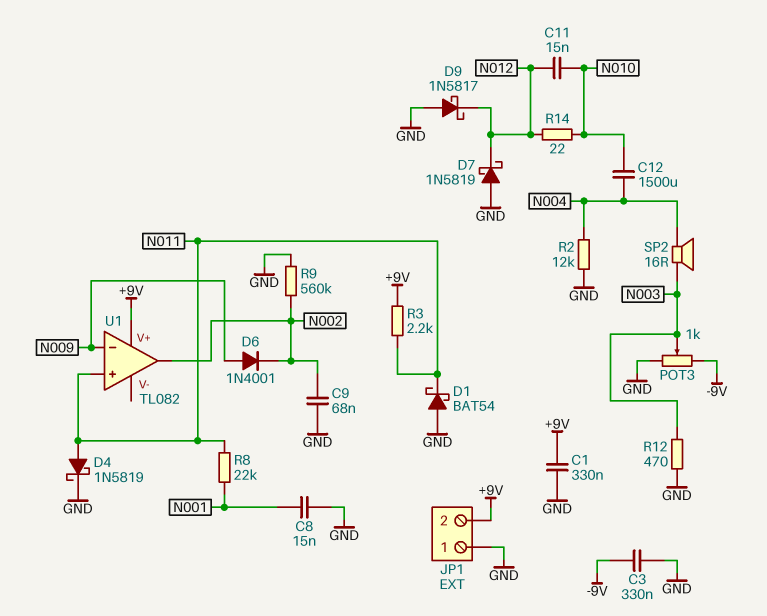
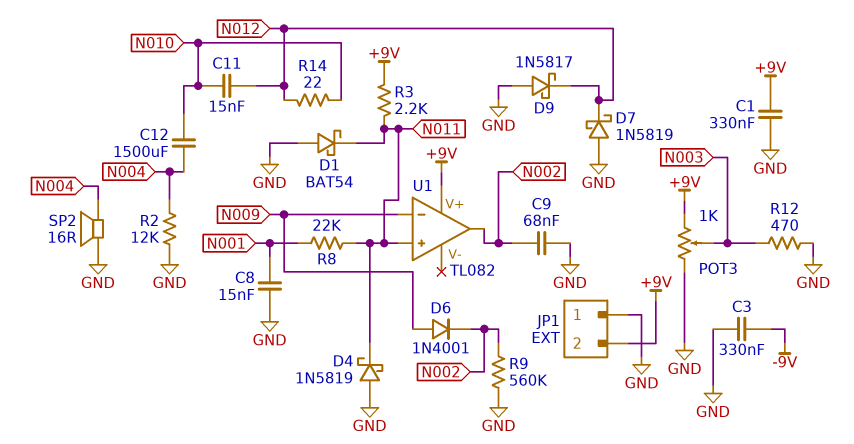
D4: schottky 1N5819 (A N011, K GND) -> schottky 1N5819 (A GND, K N011)
POT3: 1k (-9V, GND, wiper N003) -> 1k (+9V, GND, wiper N003)
SP2: speaker 16R (N003, N004) -> speaker 16R (GND, N004)

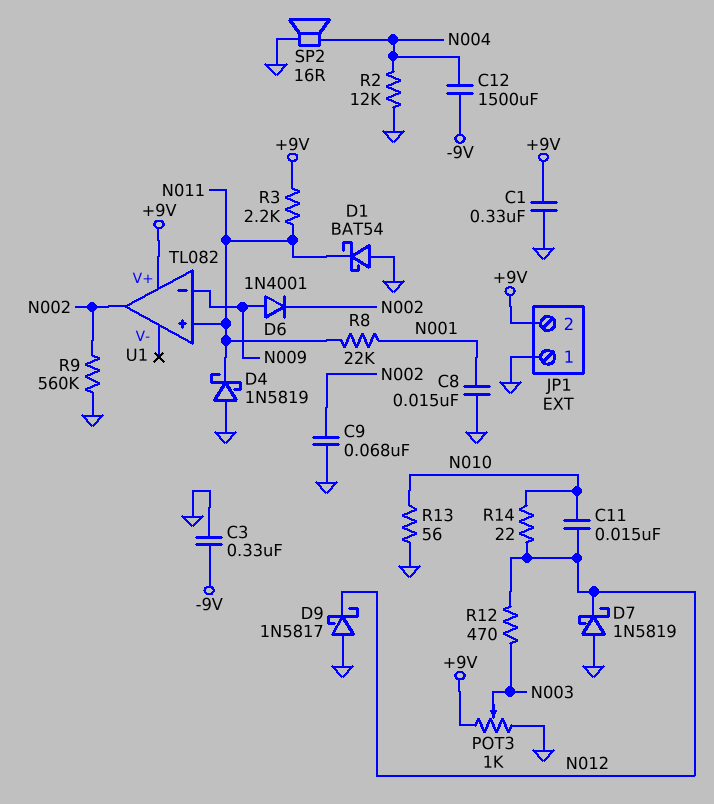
C12: 1500uF (N004, N010) -> 1500uF (-9V, N004)
R12: 470 (GND, N003) -> 470 (N003, N012)
R13: none -> 56 (GND, N010)

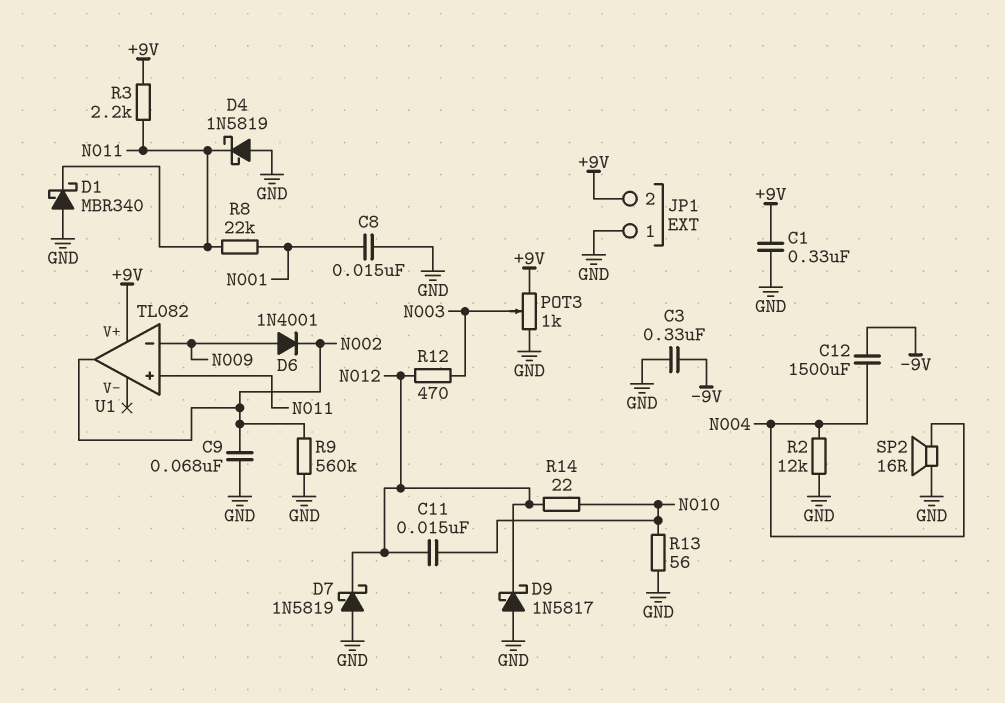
D1: schottky BAT54 (A GND, K N011) -> schottky MBR340 (A GND, K N011)

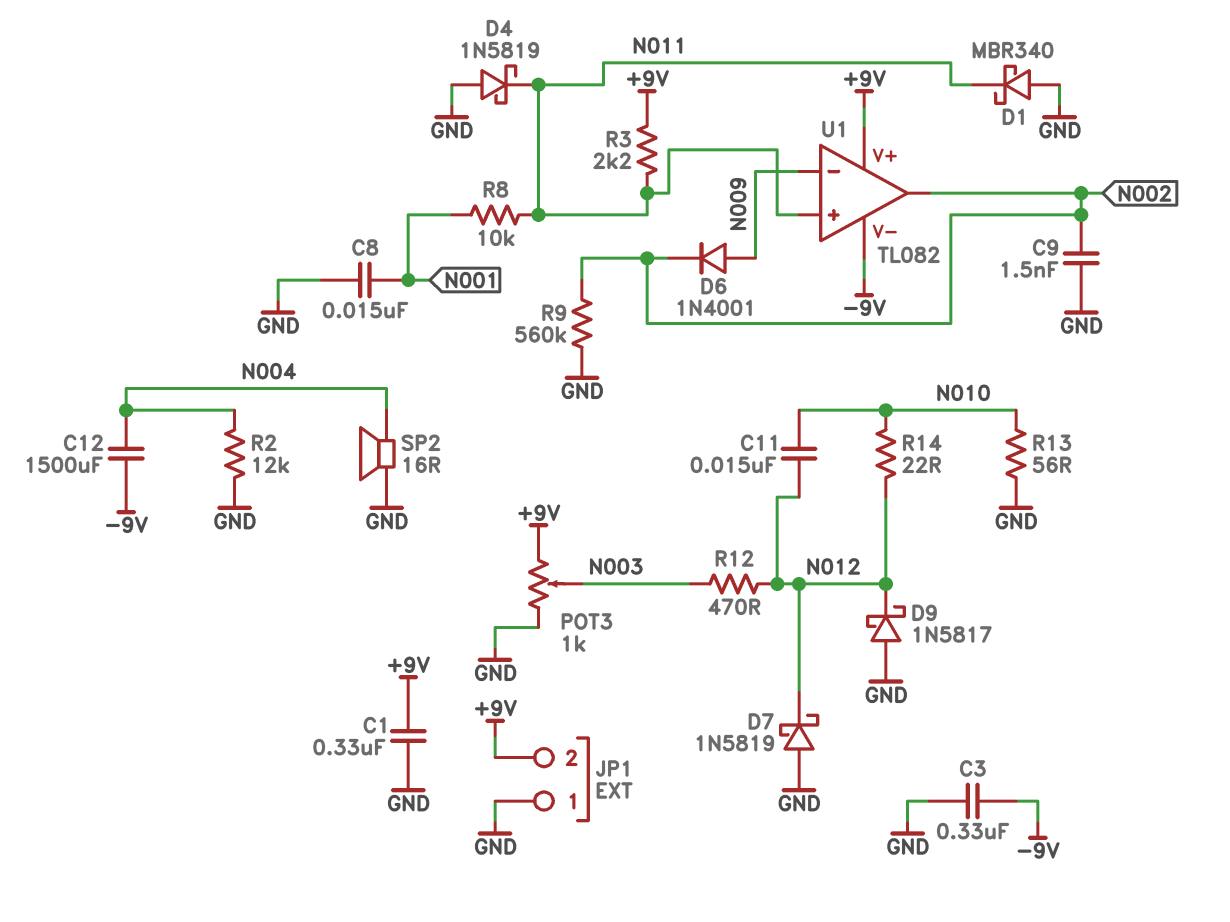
C9: 68nF (GND, N002) -> 1.5nF (GND, N002)
R8: 22k (N001, N011) -> 10k (N001, N011)
U1 pin V-: none -> -9V

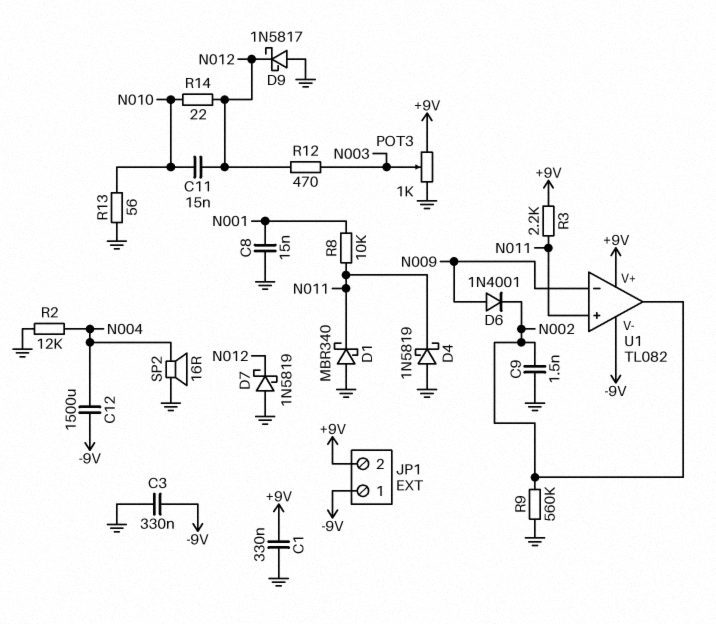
JP1 pin 1: GND -> -9V

